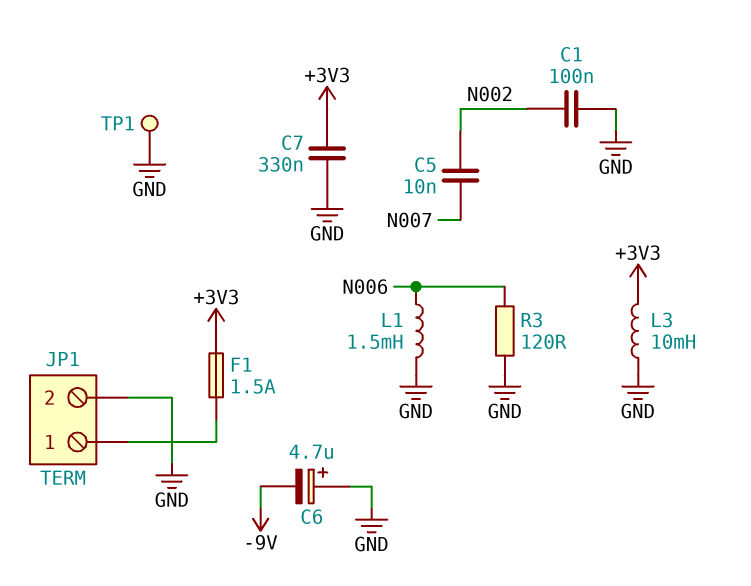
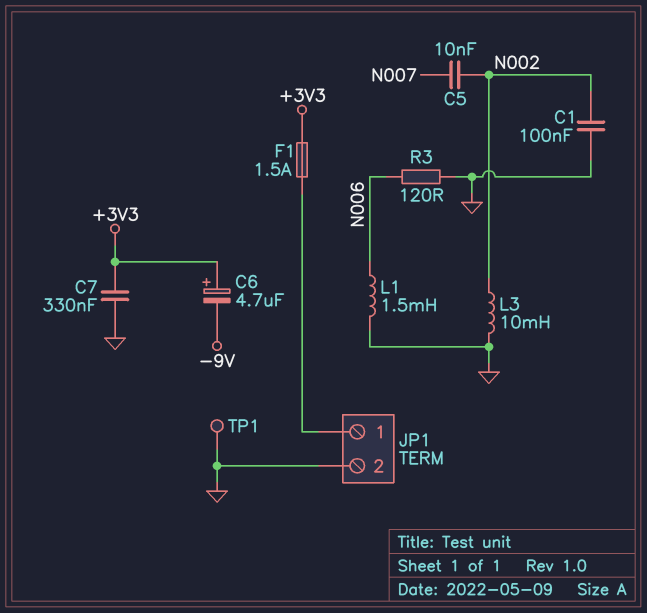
C6: 4.7uF (plus GND, minus -9V) -> 4.7uF (plus +3V3, minus -9V)
L3: 10mH (+3V3, GND) -> 10mH (GND, N002)

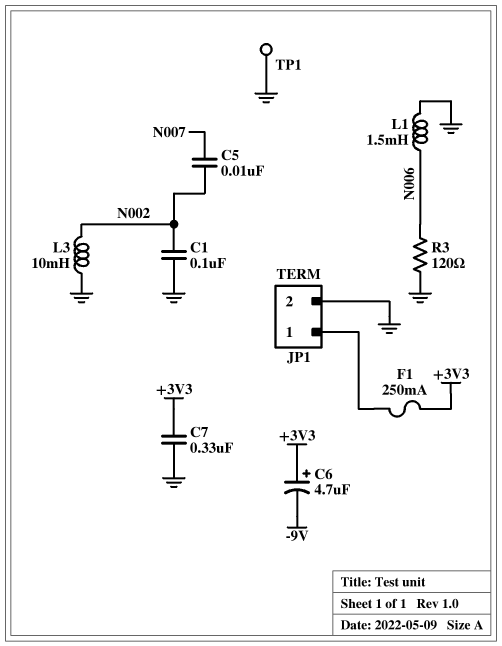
F1: 1.5A (+3V3, JP1/1) -> 250mA (+3V3, JP1/1)

